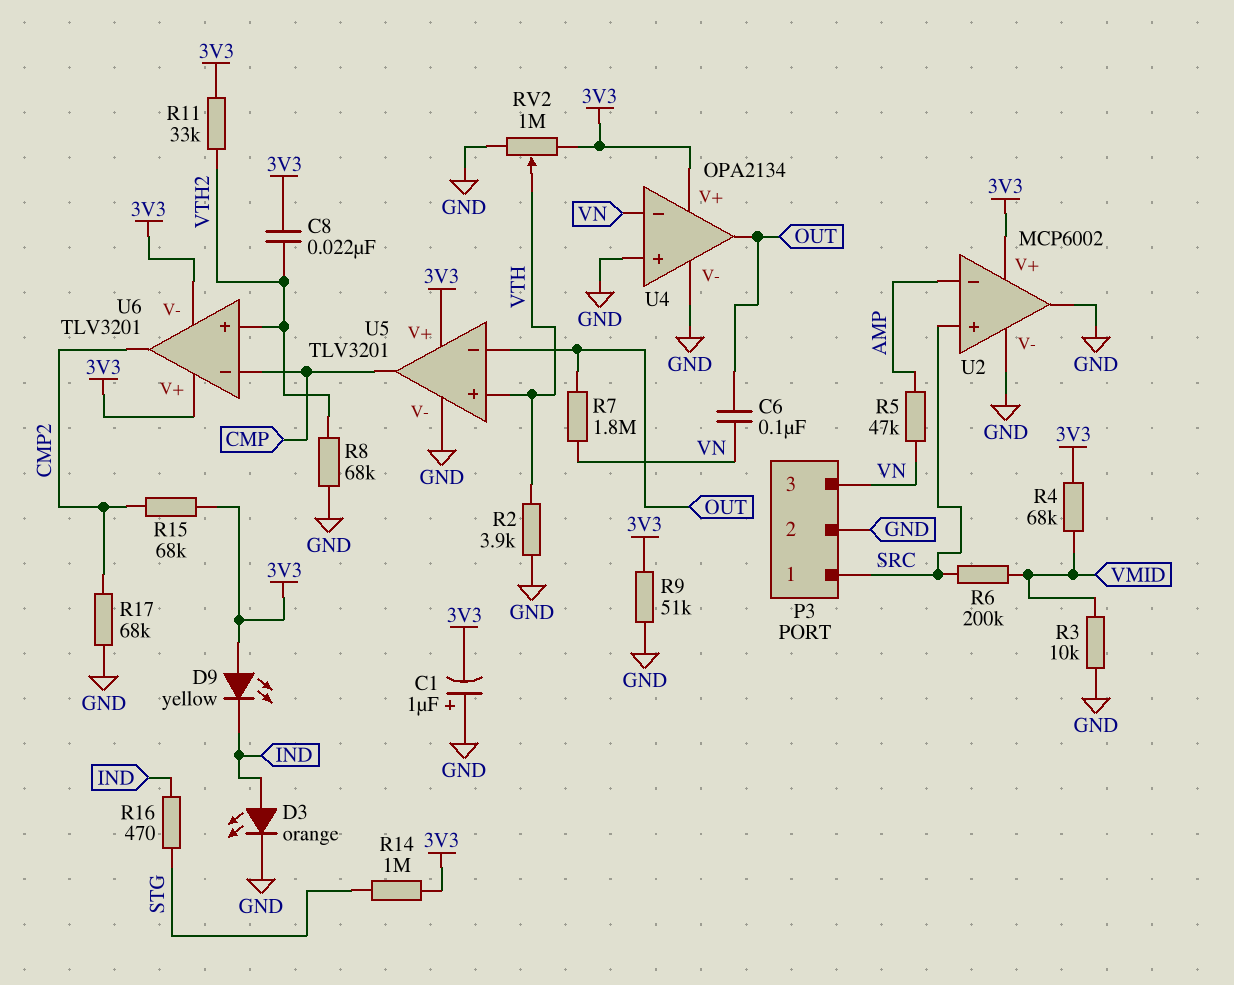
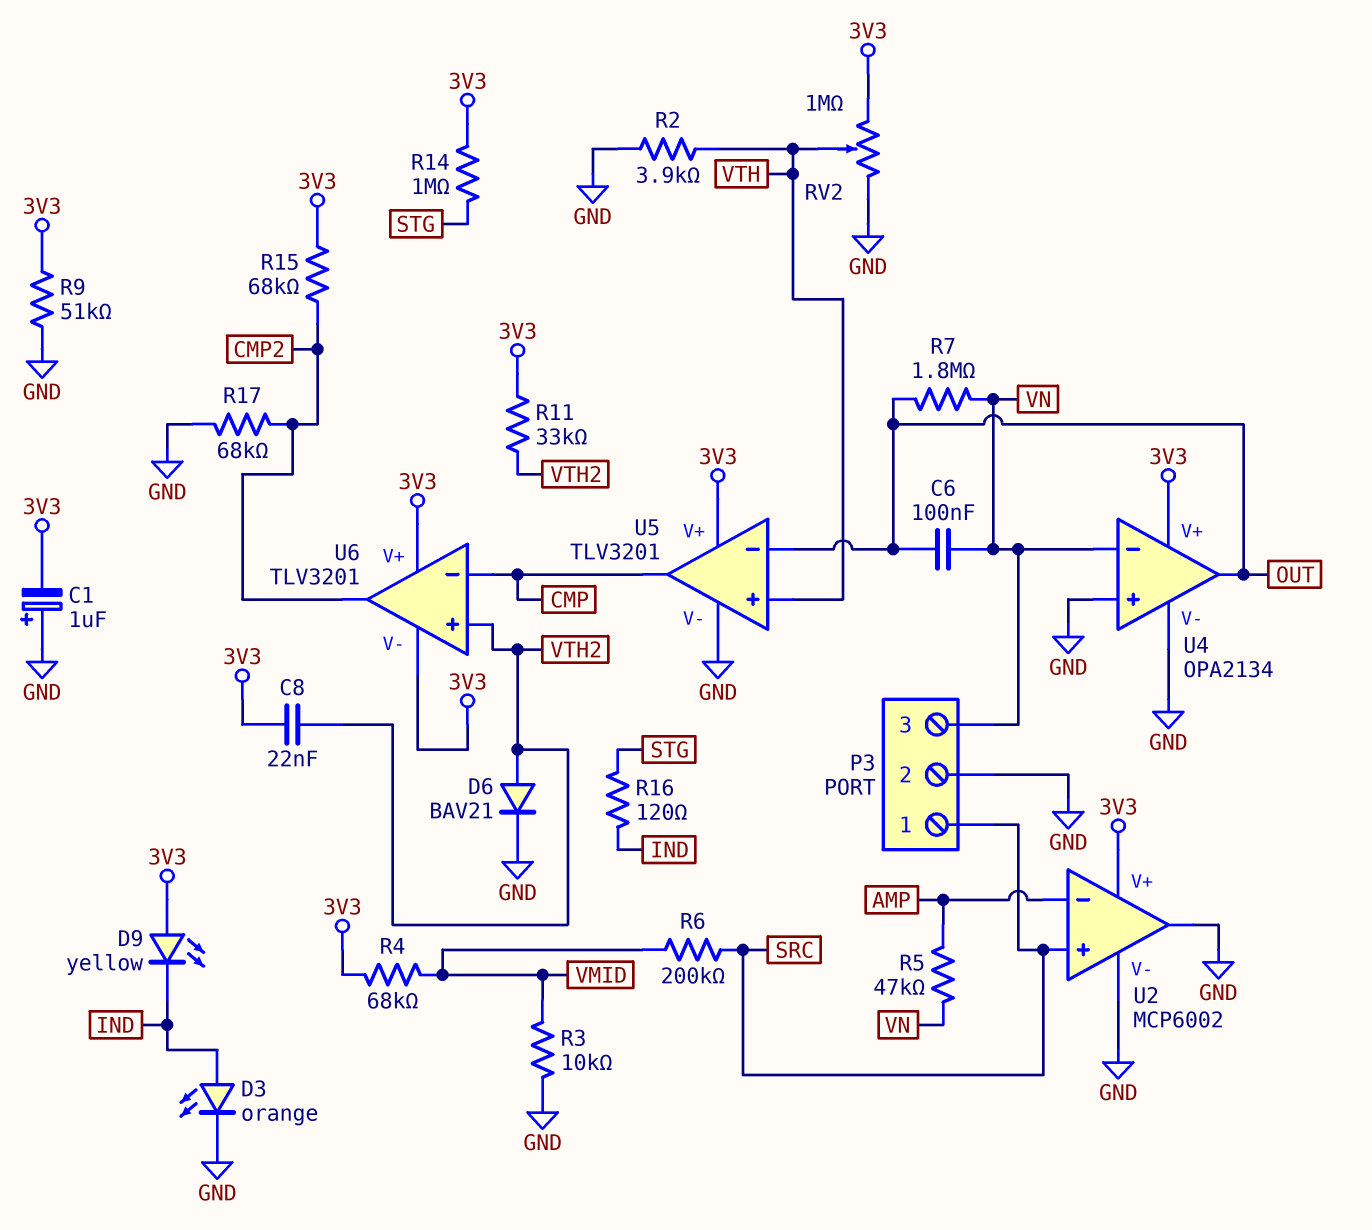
D6: none -> diode BAV21 (A VTH2, K GND)
R8: 68k (GND, VTH2) -> none
R16: 470 (IND, STG) -> 120 (IND, STG)

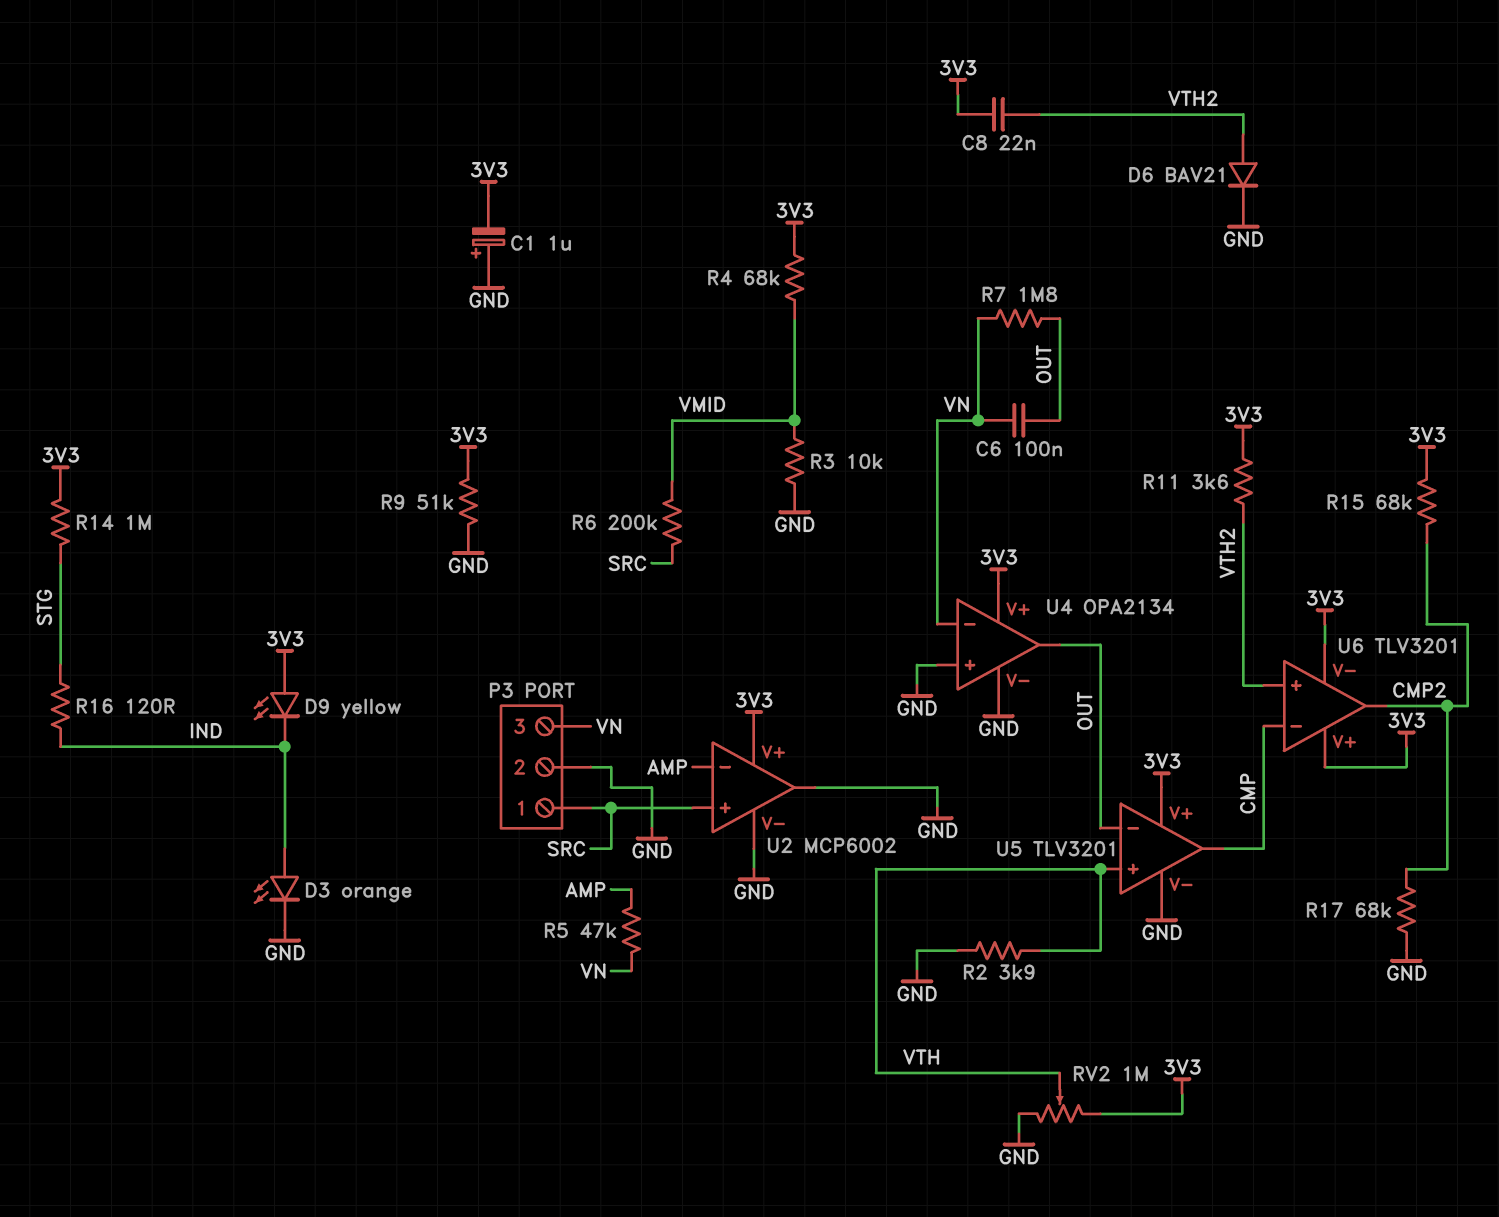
R11: 33k (3V3, VTH2) -> 3.6k (3V3, VTH2)

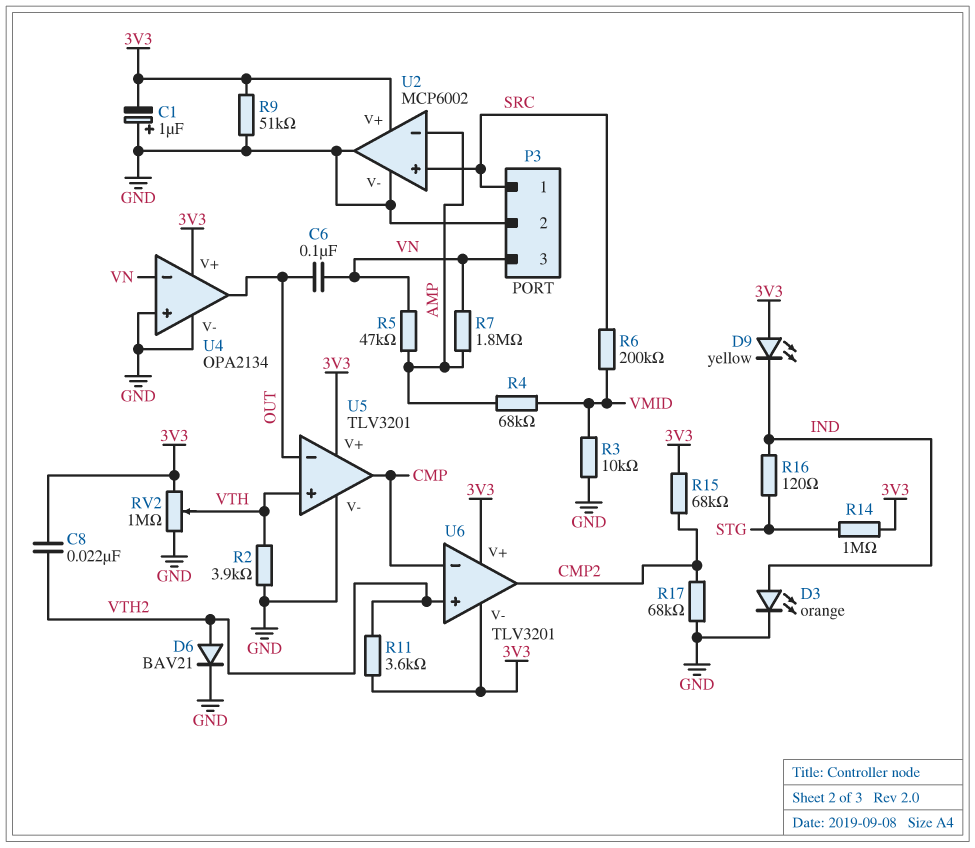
R4: 68k (3V3, VMID) -> 68k (AMP, VMID)
R7: 1.8M (OUT, VN) -> 1.8M (AMP, VN)

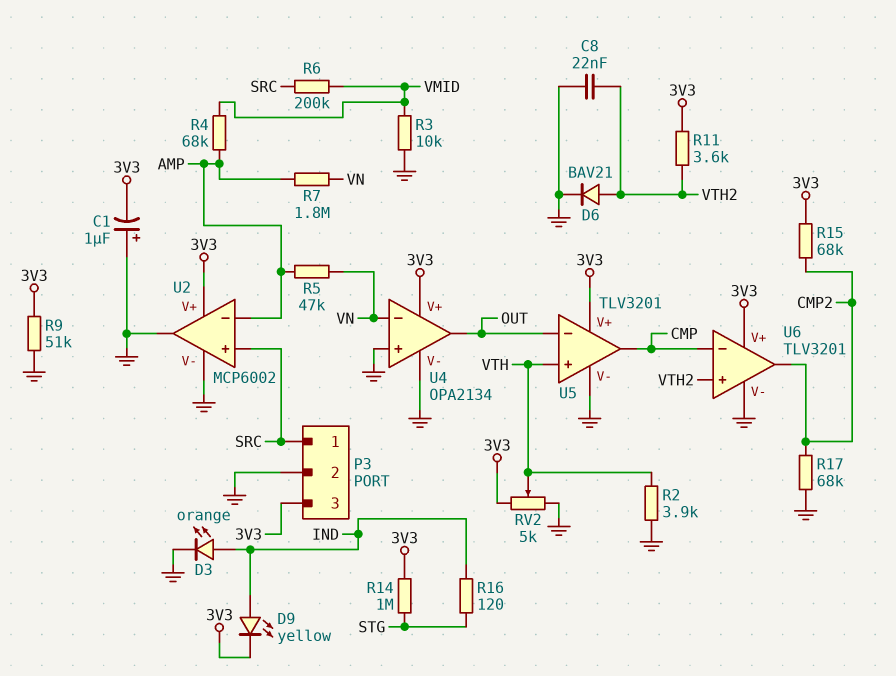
C6: 100nF (OUT, VN) -> none
C8: 22nF (3V3, VTH2) -> 22nF (GND, VTH2)
D9: LED yellow (A 3V3, K IND) -> LED yellow (A IND, K 3V3)
P3 pin 3: VN -> 3V3
RV2: 1M (3V3, GND, wiper VTH) -> 5k (3V3, GND, wiper VTH)
U6 pin V-: 3V3 -> GND

